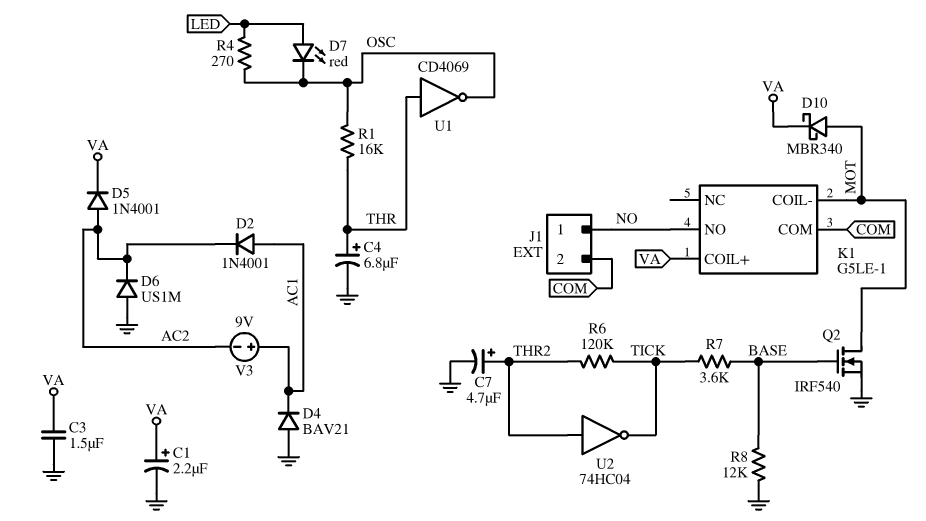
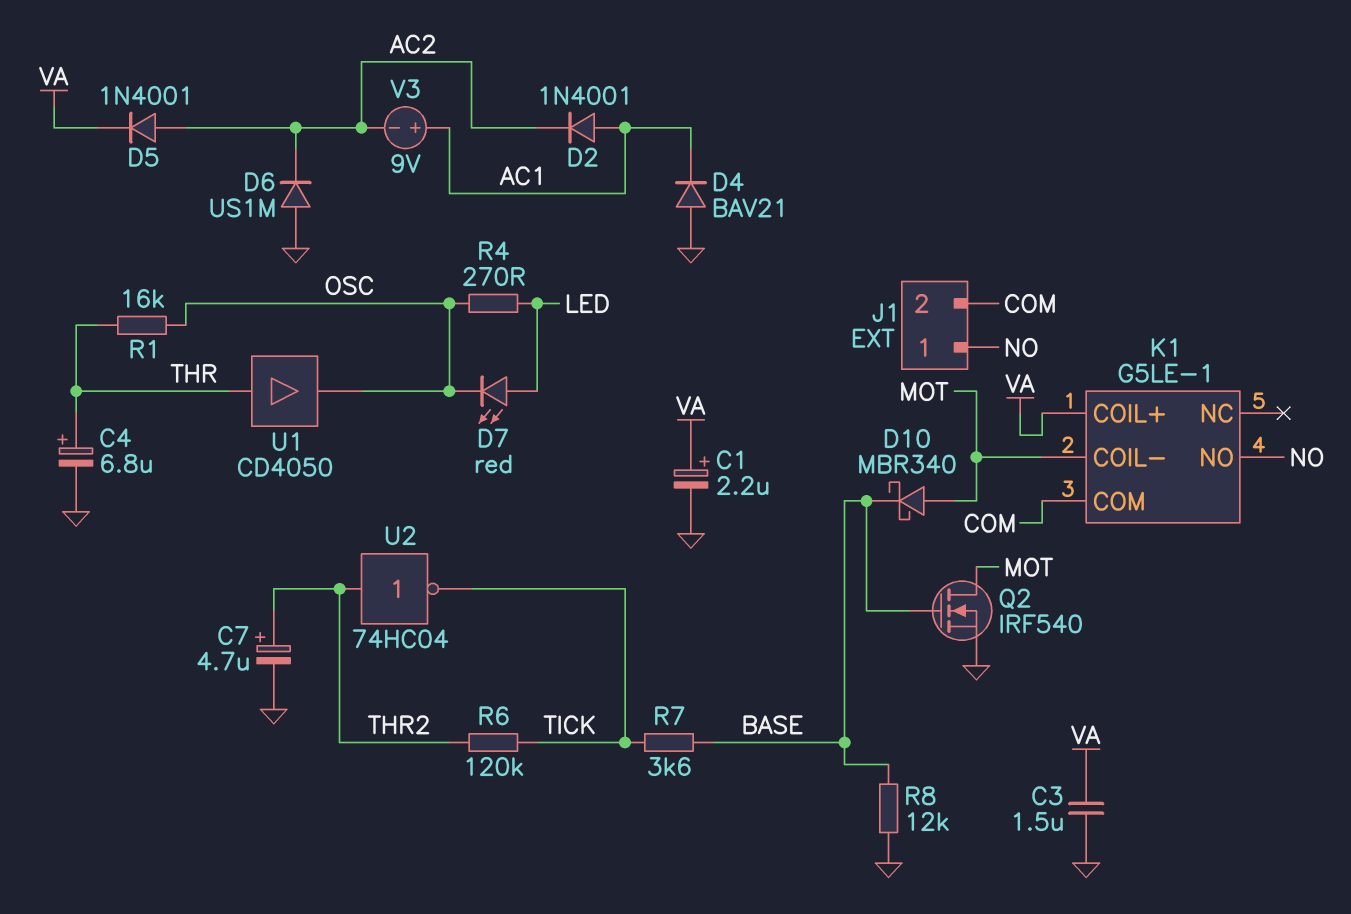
D10: schottky MBR340 (A MOT, K VA) -> schottky MBR340 (A MOT, K BASE)
U1: NOT CD4069 (in THR, out OSC) -> buffer CD4050 (in THR, out OSC)

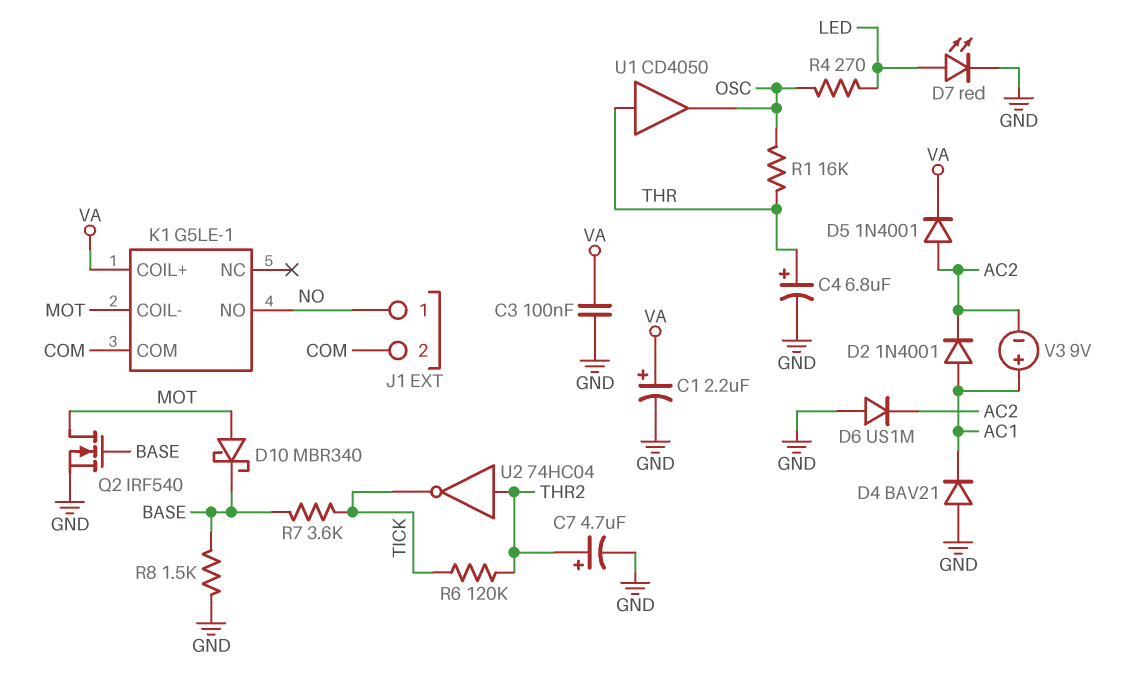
C3: 1.5uF (GND, VA) -> 100nF (GND, VA)
D7: LED red (A LED, K OSC) -> LED red (A LED, K GND)
R8: 12k (BASE, GND) -> 1.5k (BASE, GND)

